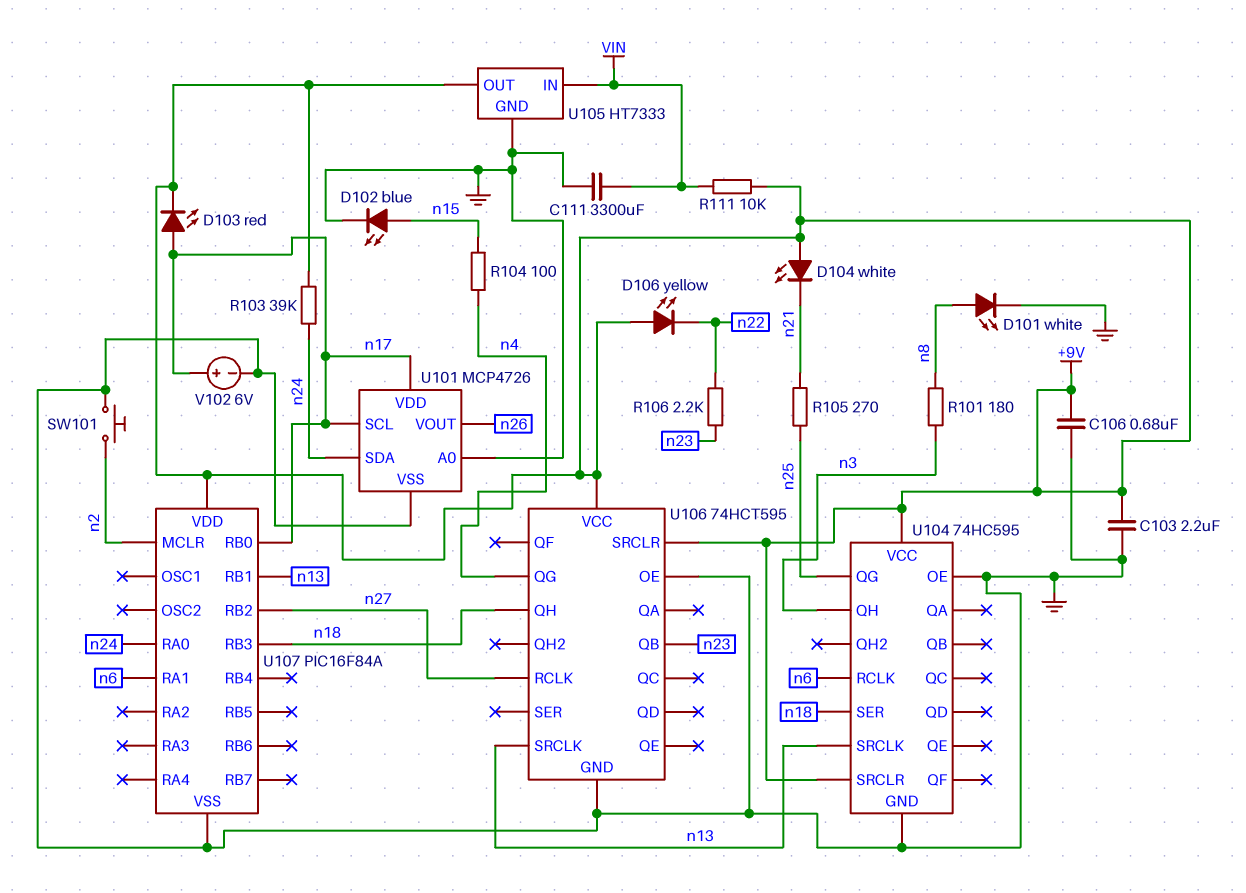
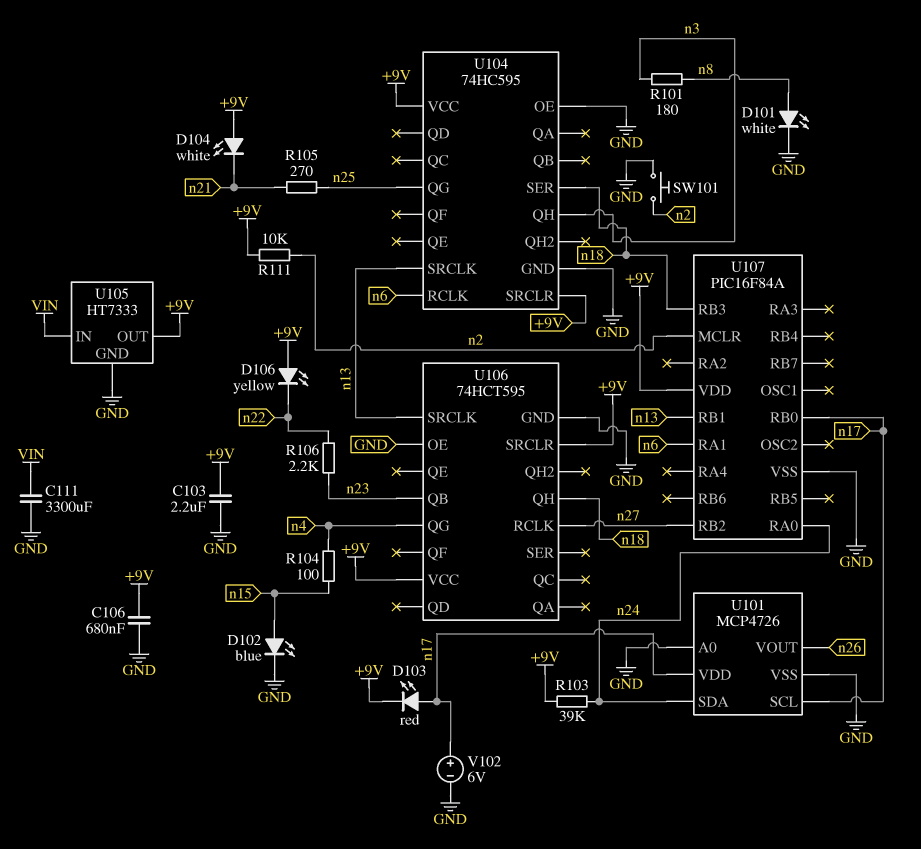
R111: 10k (+9V, VIN) -> 10k (+9V, n2)

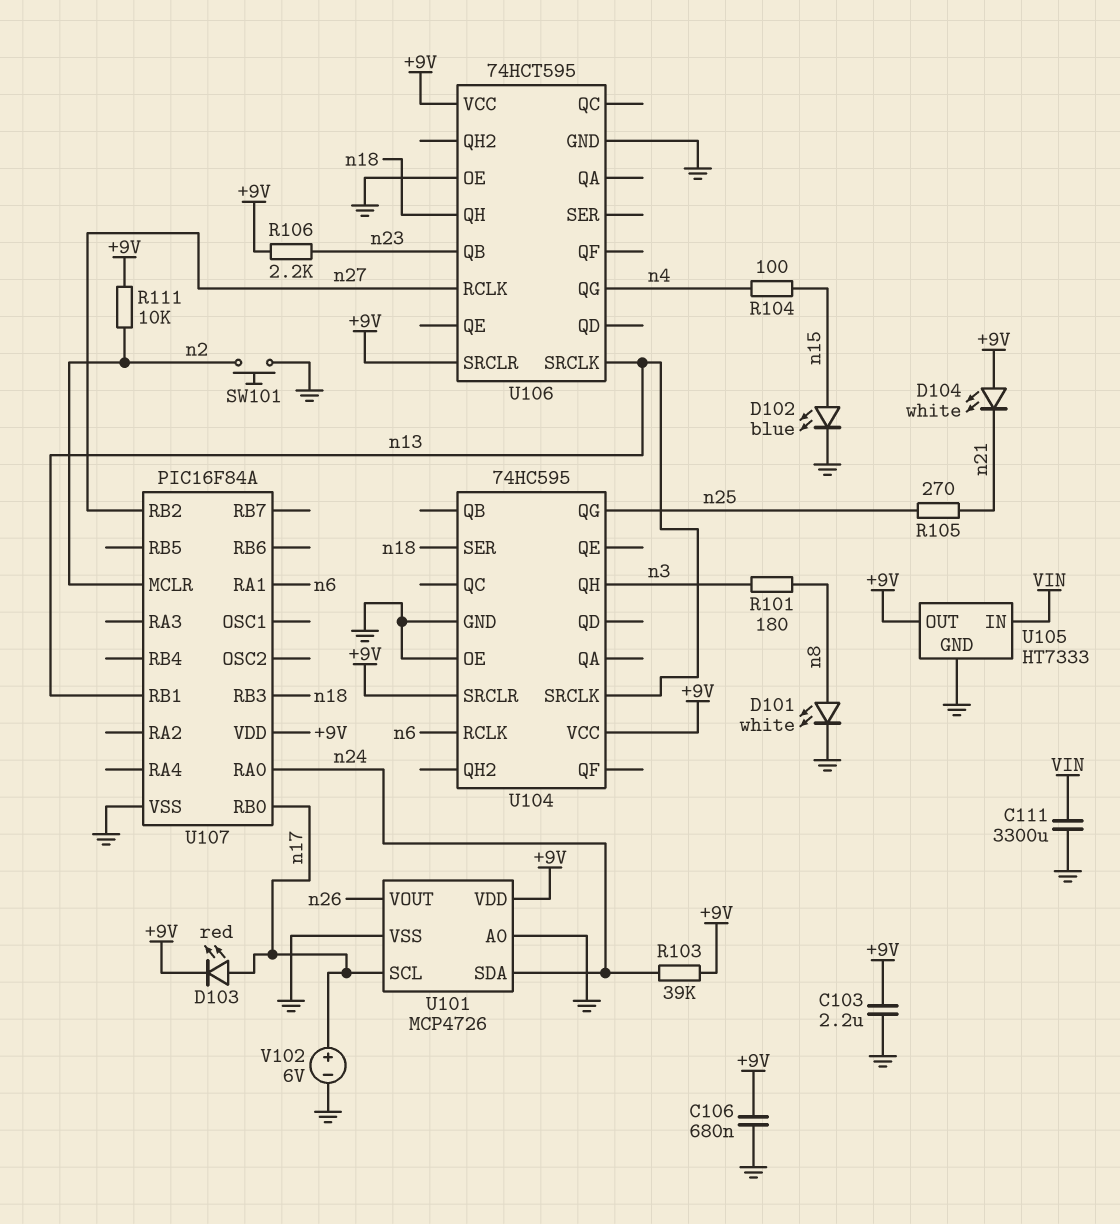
D106: LED yellow (A +9V, K n22) -> none
R106: 2.2k (n22, n23) -> 2.2k (+9V, n23)
U101 pin VDD: n17 -> +9V

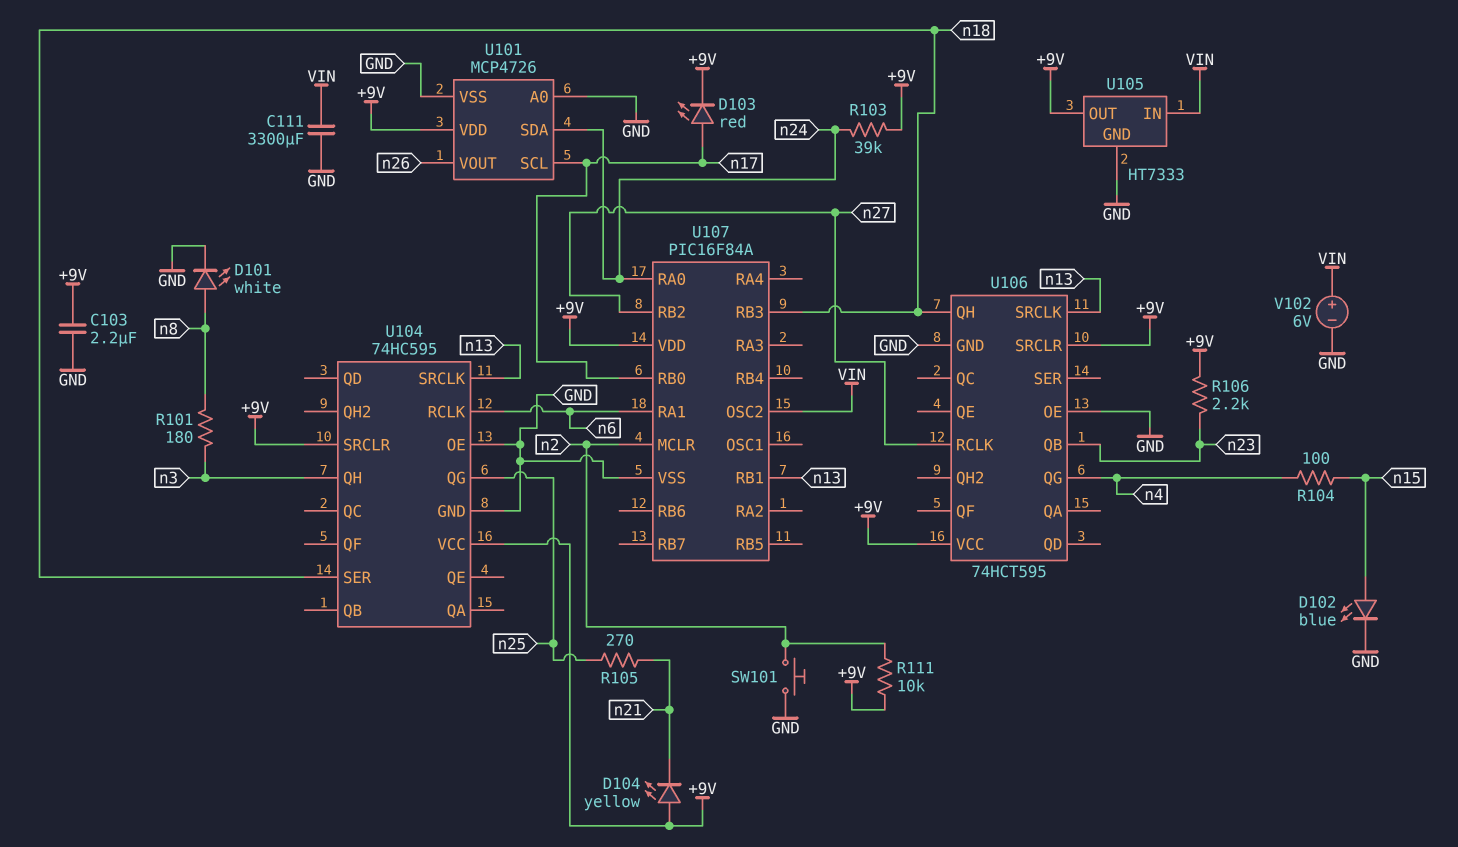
C106: 680nF (+9V, GND) -> none
D104: LED white (A +9V, K n21) -> LED yellow (A +9V, K n21)
U107 pin OSC2: none -> VIN
V102: 6V (plus n17, minus GND) -> 6V (plus VIN, minus GND)

